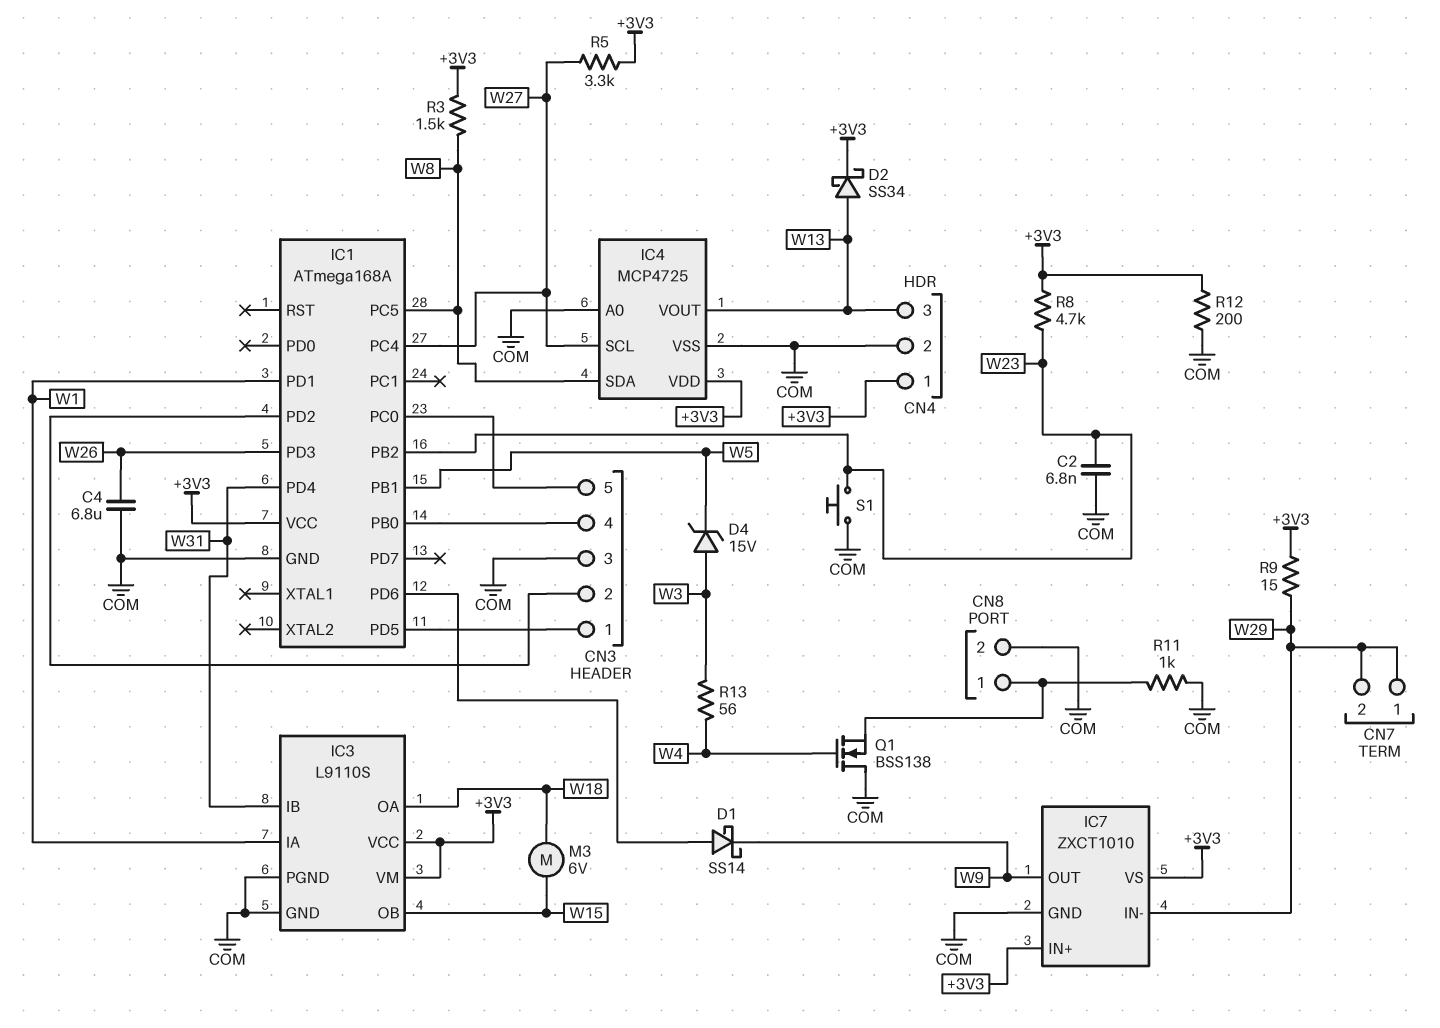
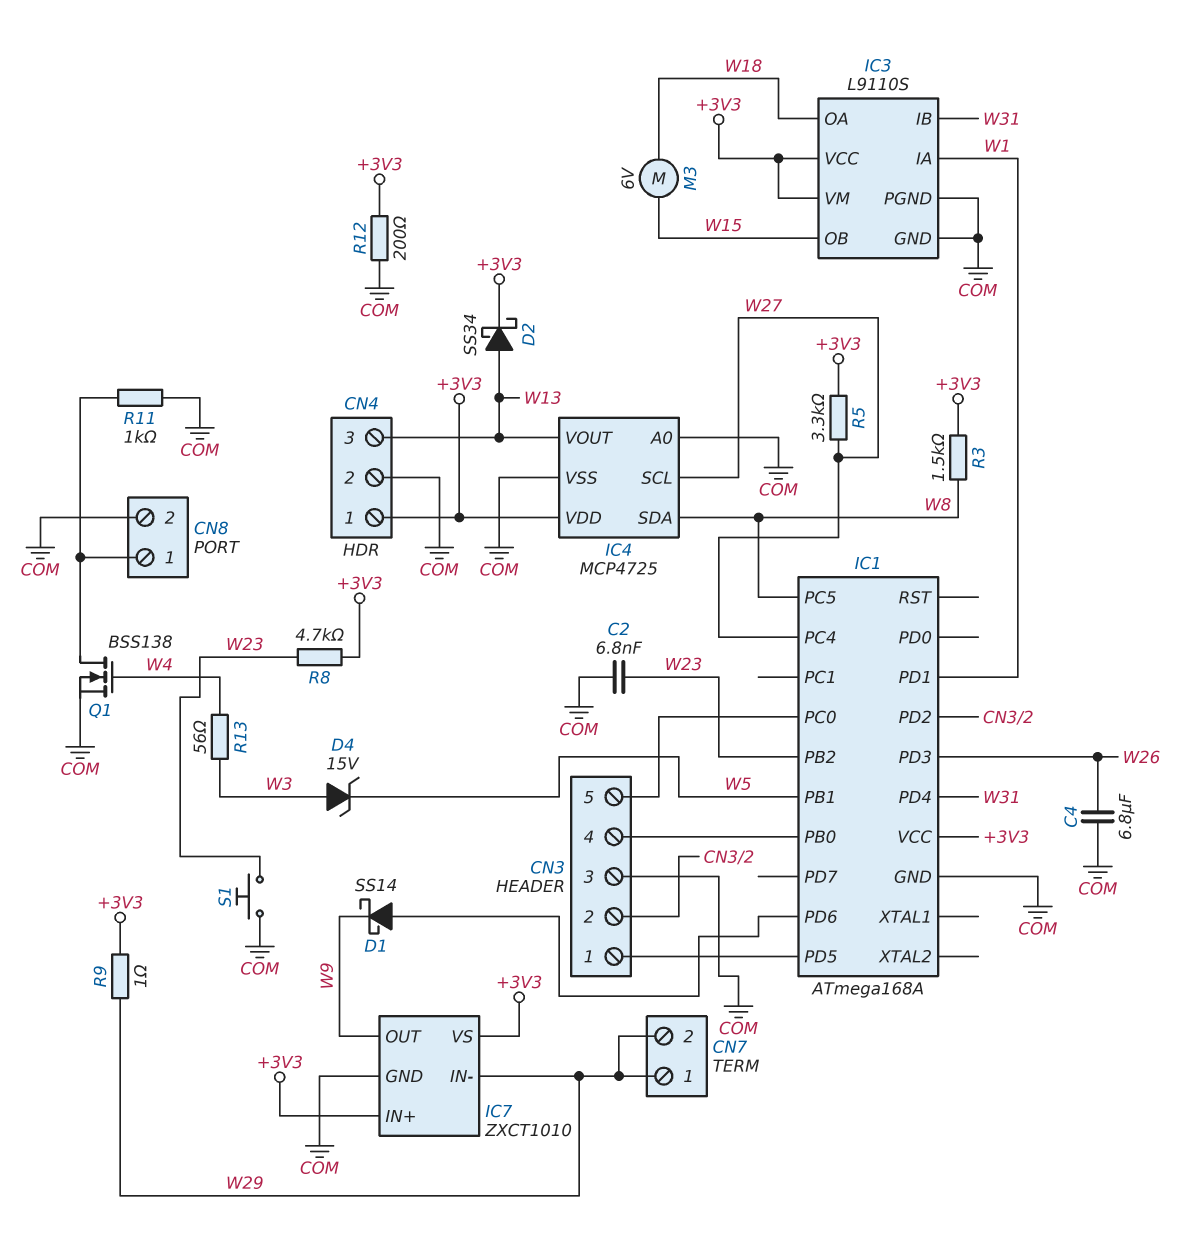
Q1: NMOS BSS138 (G W4, D COM, S CN8/1) -> NMOS BSS138 (G W4, D CN8/1, S COM)
R9: 15 (+3V3, W29) -> 1 (+3V3, W29)

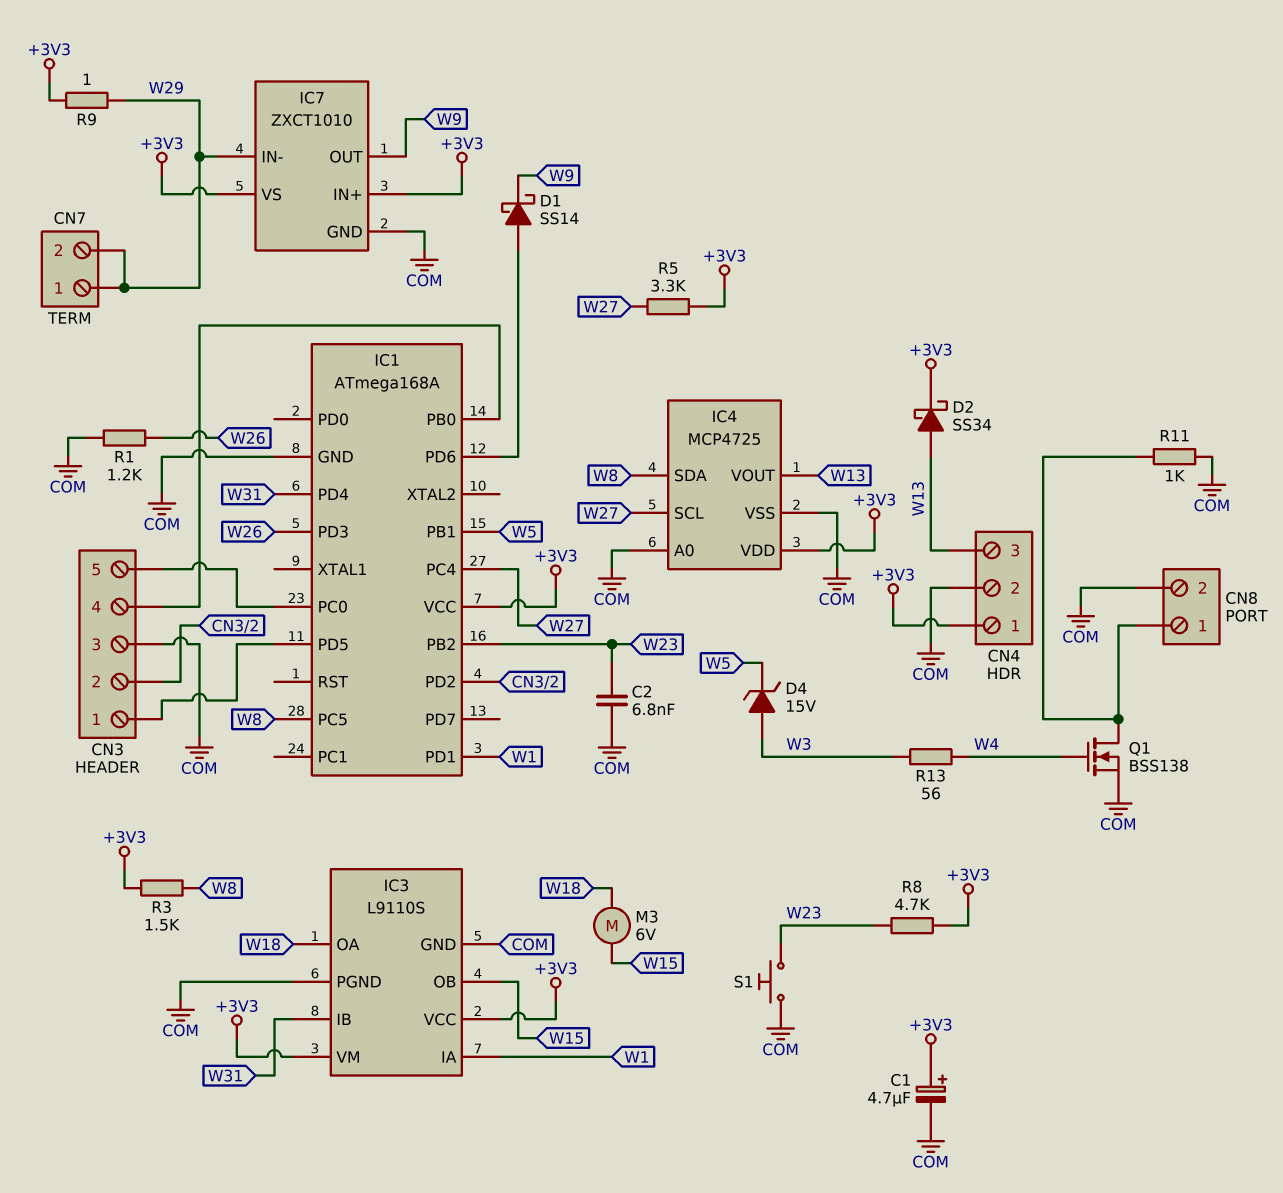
C1: none -> 4.7uF (plus +3V3, minus COM)
C4: 6.8uF (COM, W26) -> none
R1: none -> 1.2k (COM, W26)
R12: 200 (+3V3, COM) -> none

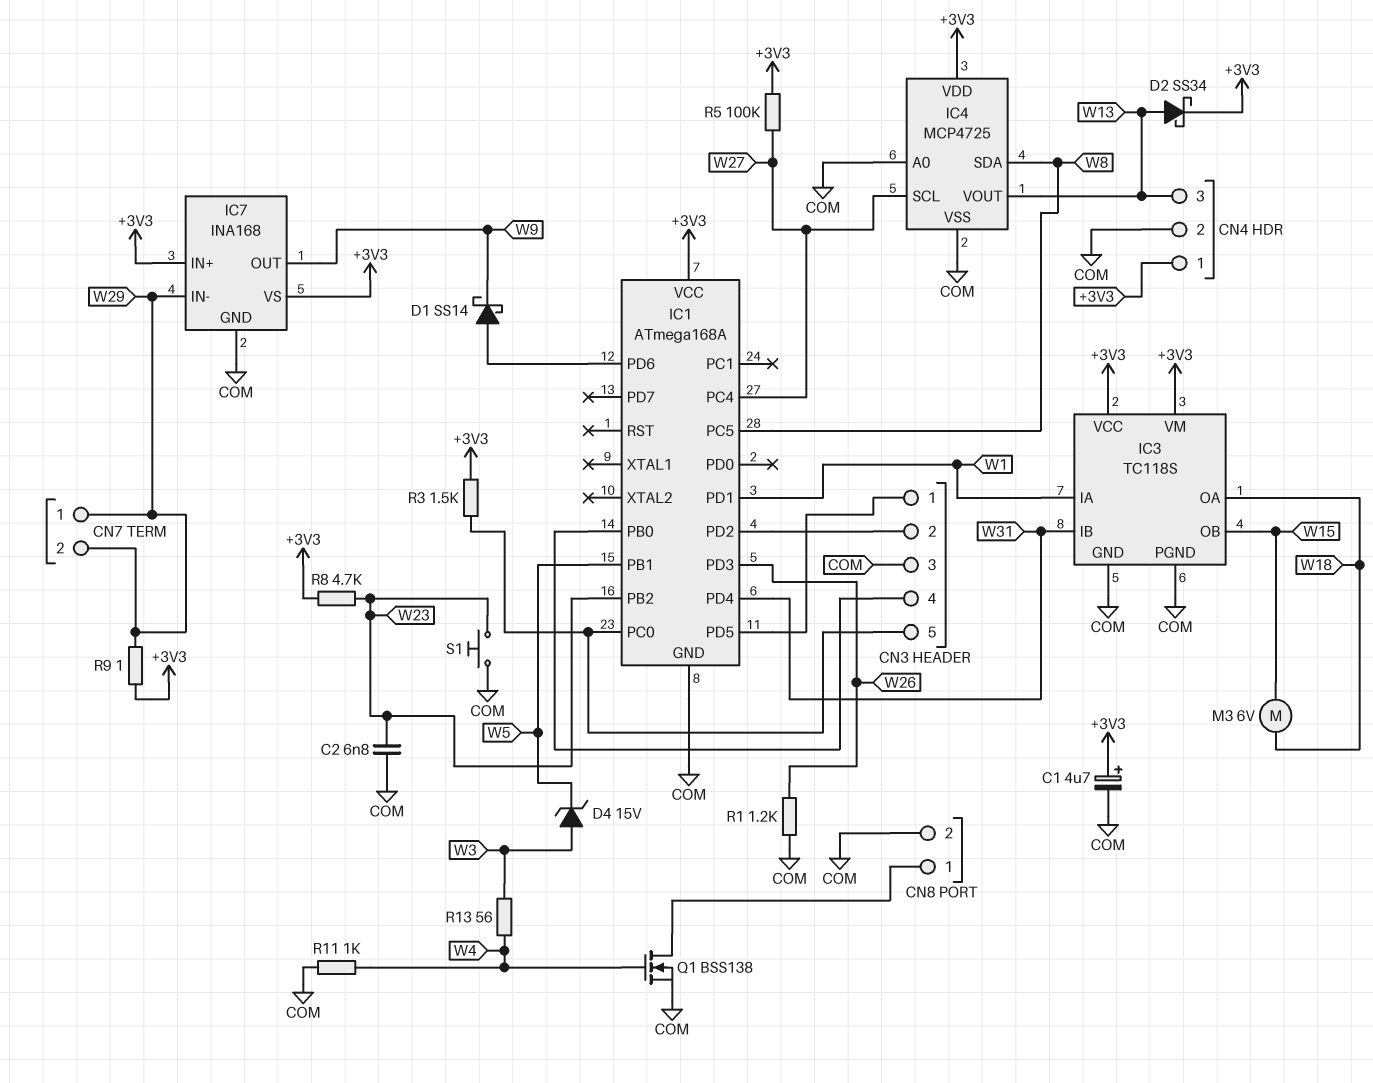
IC3: L9110S -> TC118S
IC7: ZXCT1010 -> INA168
R3: 1.5k (+3V3, W8) -> 1.5k (+3V3, CN3/5)
R5: 3.3k (+3V3, W27) -> 100k (+3V3, W27)
R11: 1k (CN8/1, COM) -> 1k (COM, W4)

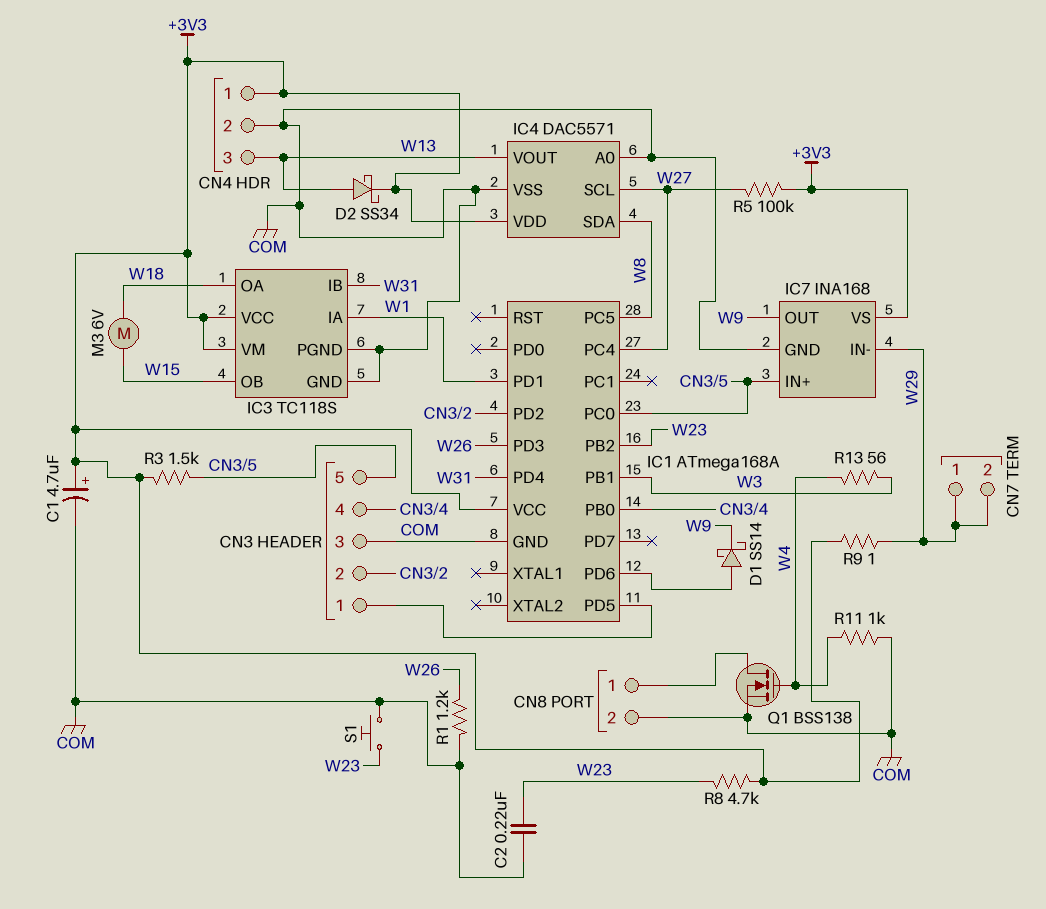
C2: 6.8nF (COM, W23) -> 220nF (COM, W23)
D4: zener 15V (A W3, K W5) -> none
IC1 pin PB1: W5 -> W3
IC4: MCP4725 -> DAC5571
IC7 pin IN+: +3V3 -> CN3/5

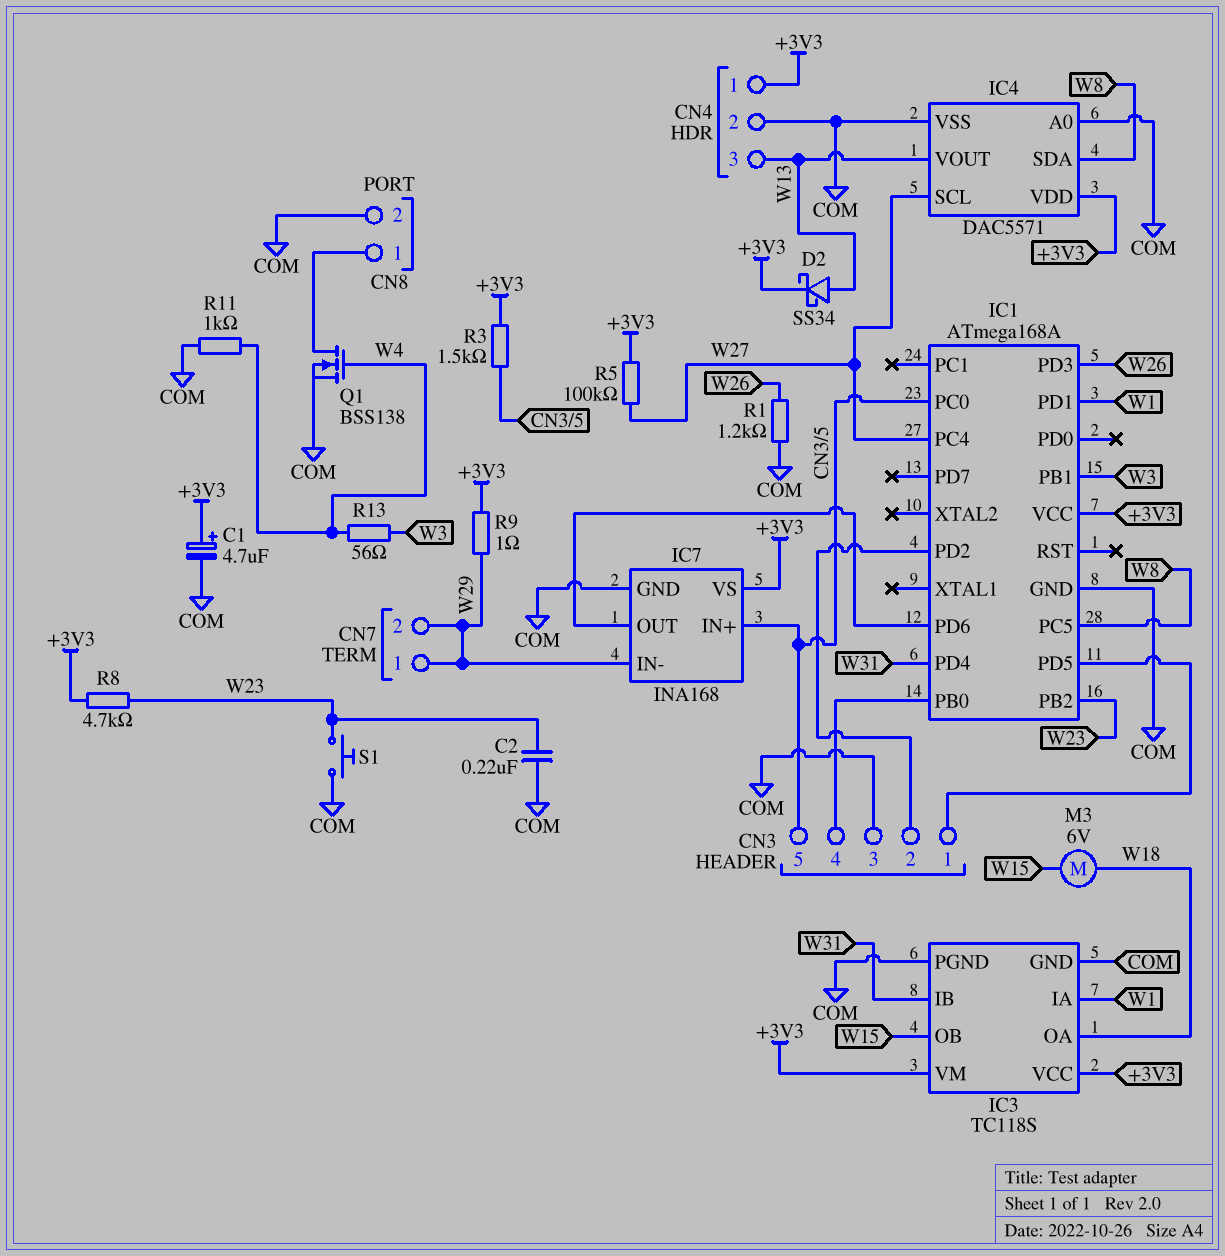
D1: schottky SS14 (A IC1/PD6, K W9) -> none
IC7 pin OUT: W9 -> IC1/PD6

